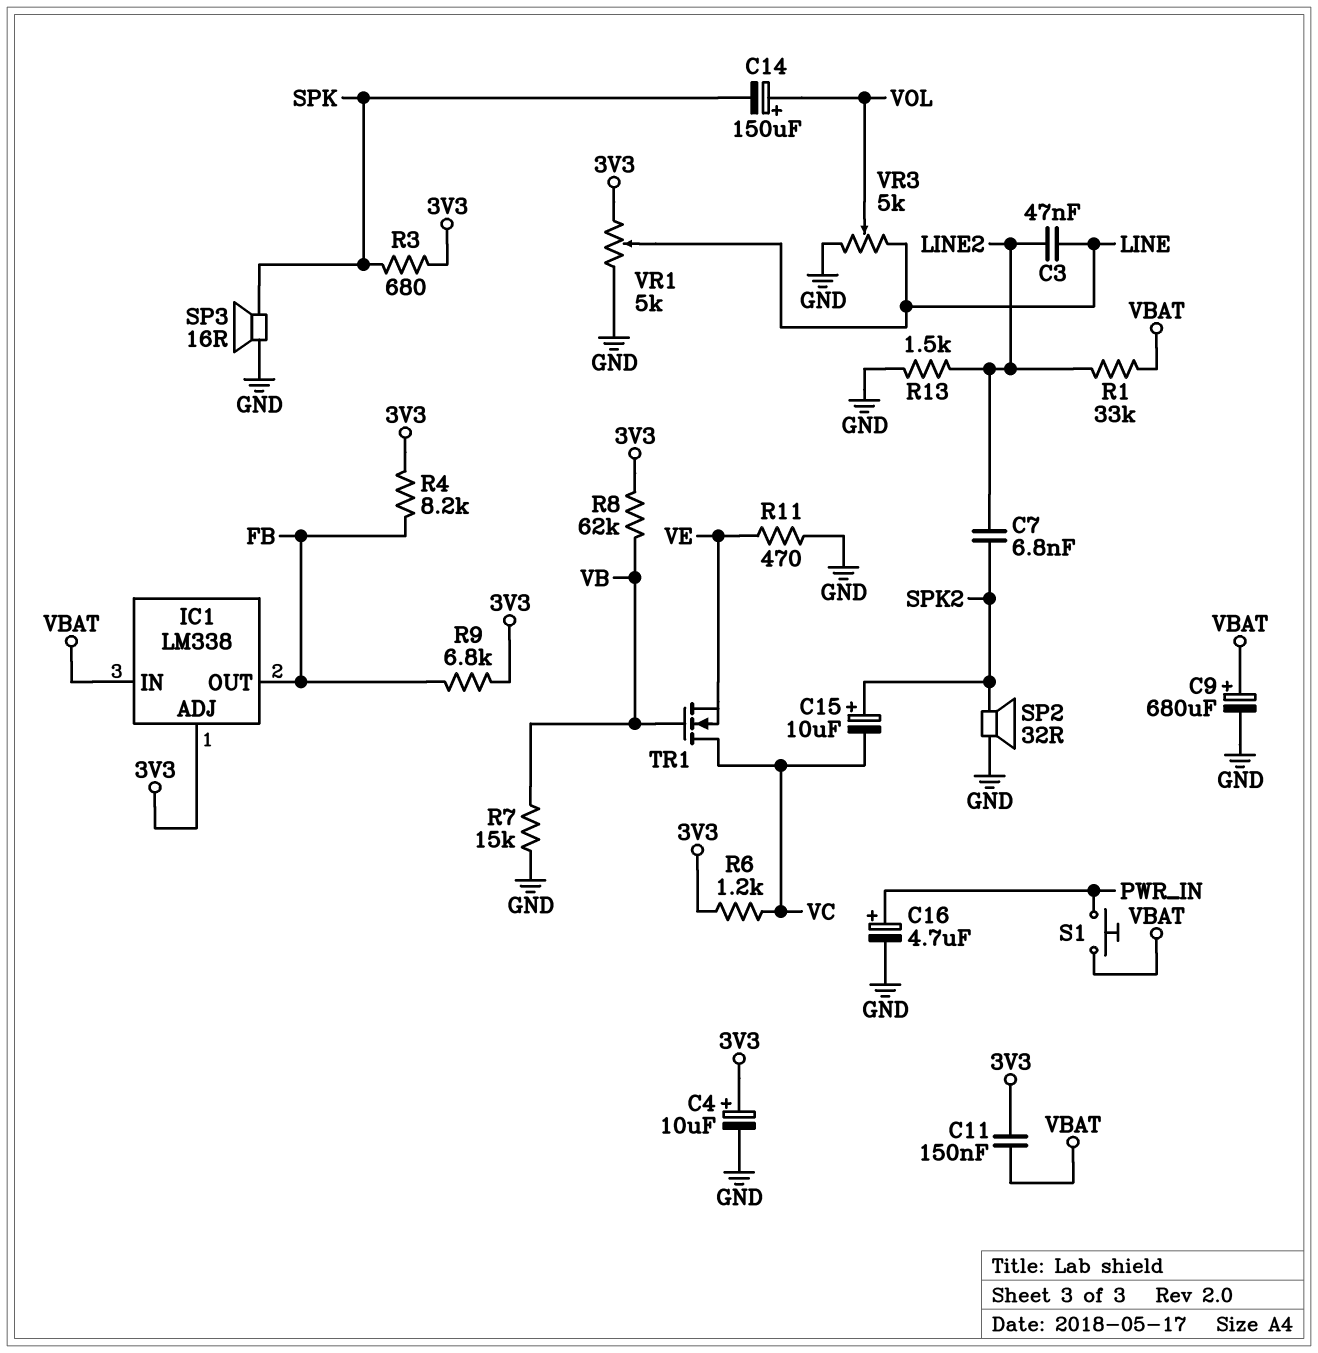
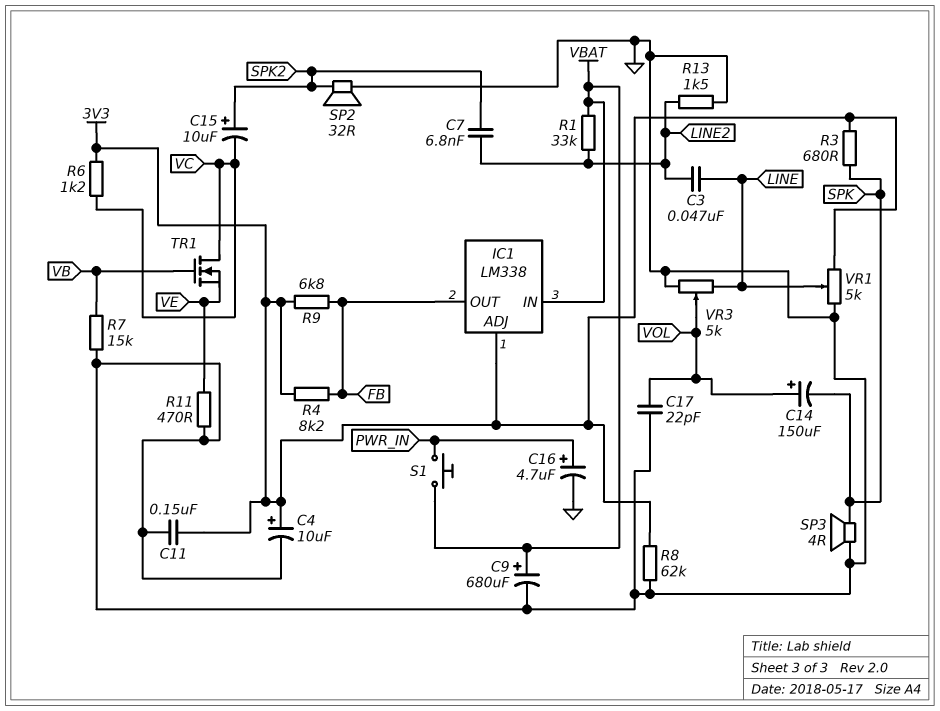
C11: 150nF (3V3, VBAT) -> 150nF (3V3, GND)
C17: none -> 22pF (GND, VOL)
R8: 62k (3V3, VB) -> 62k (3V3, GND)
SP3: speaker 16R (GND, SPK) -> speaker 4R (GND, SPK)

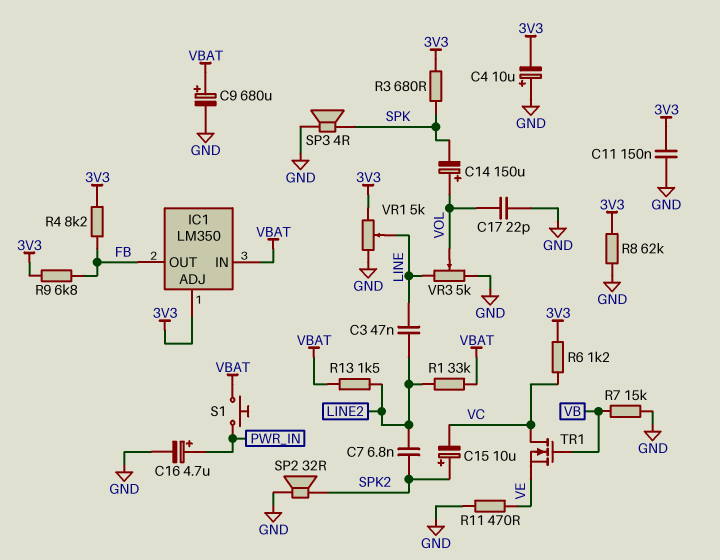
C4: 10uF (plus 3V3, minus GND) -> 10uF (plus GND, minus 3V3)
IC1: LM338 -> LM350
R13: 1.5k (GND, LINE2) -> 1.5k (LINE2, VBAT)

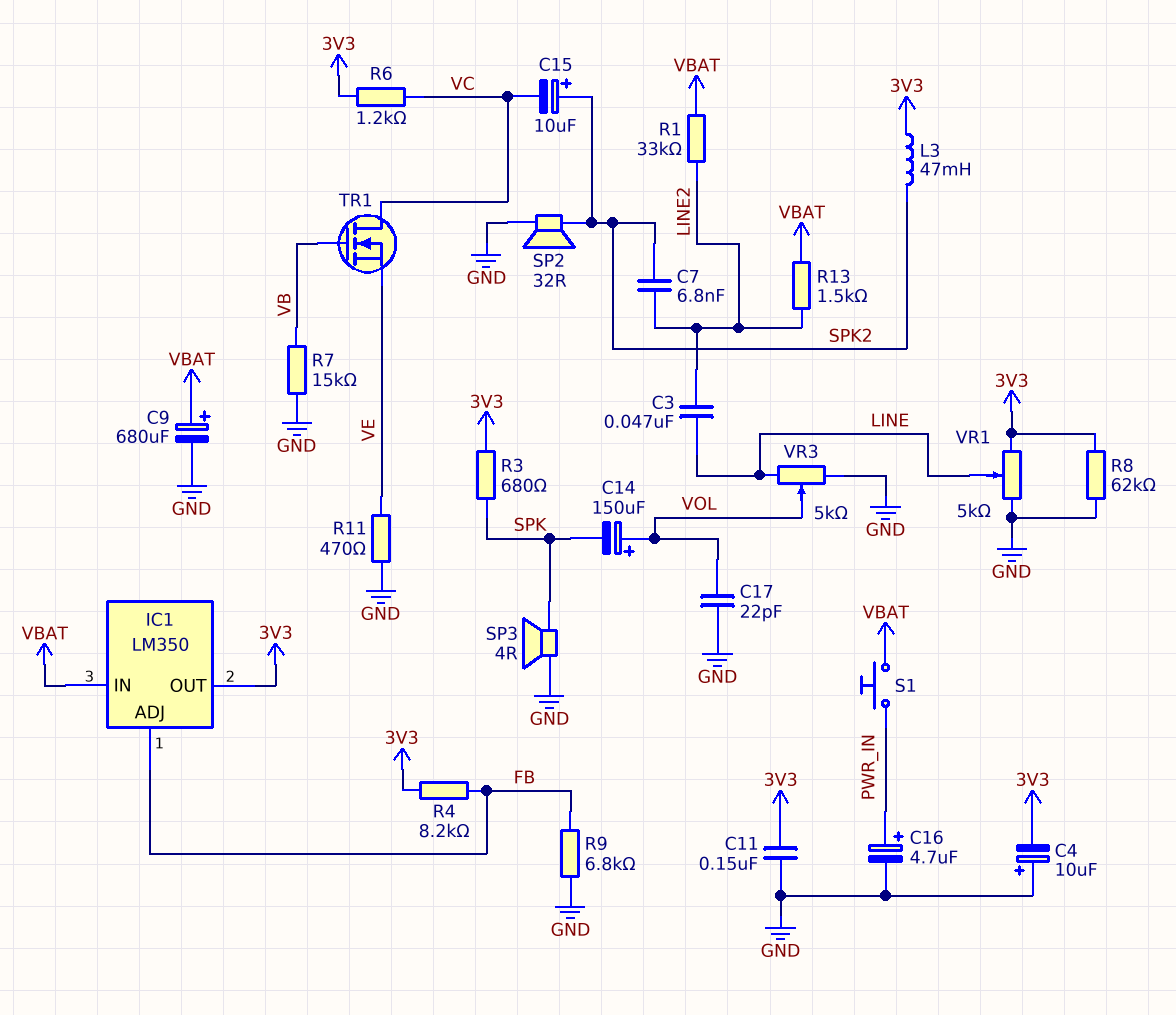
IC1 pin ADJ: 3V3 -> FB
IC1 pin OUT: FB -> 3V3
L3: none -> 47mH (3V3, SPK2)
R9: 6.8k (3V3, FB) -> 6.8k (FB, GND)

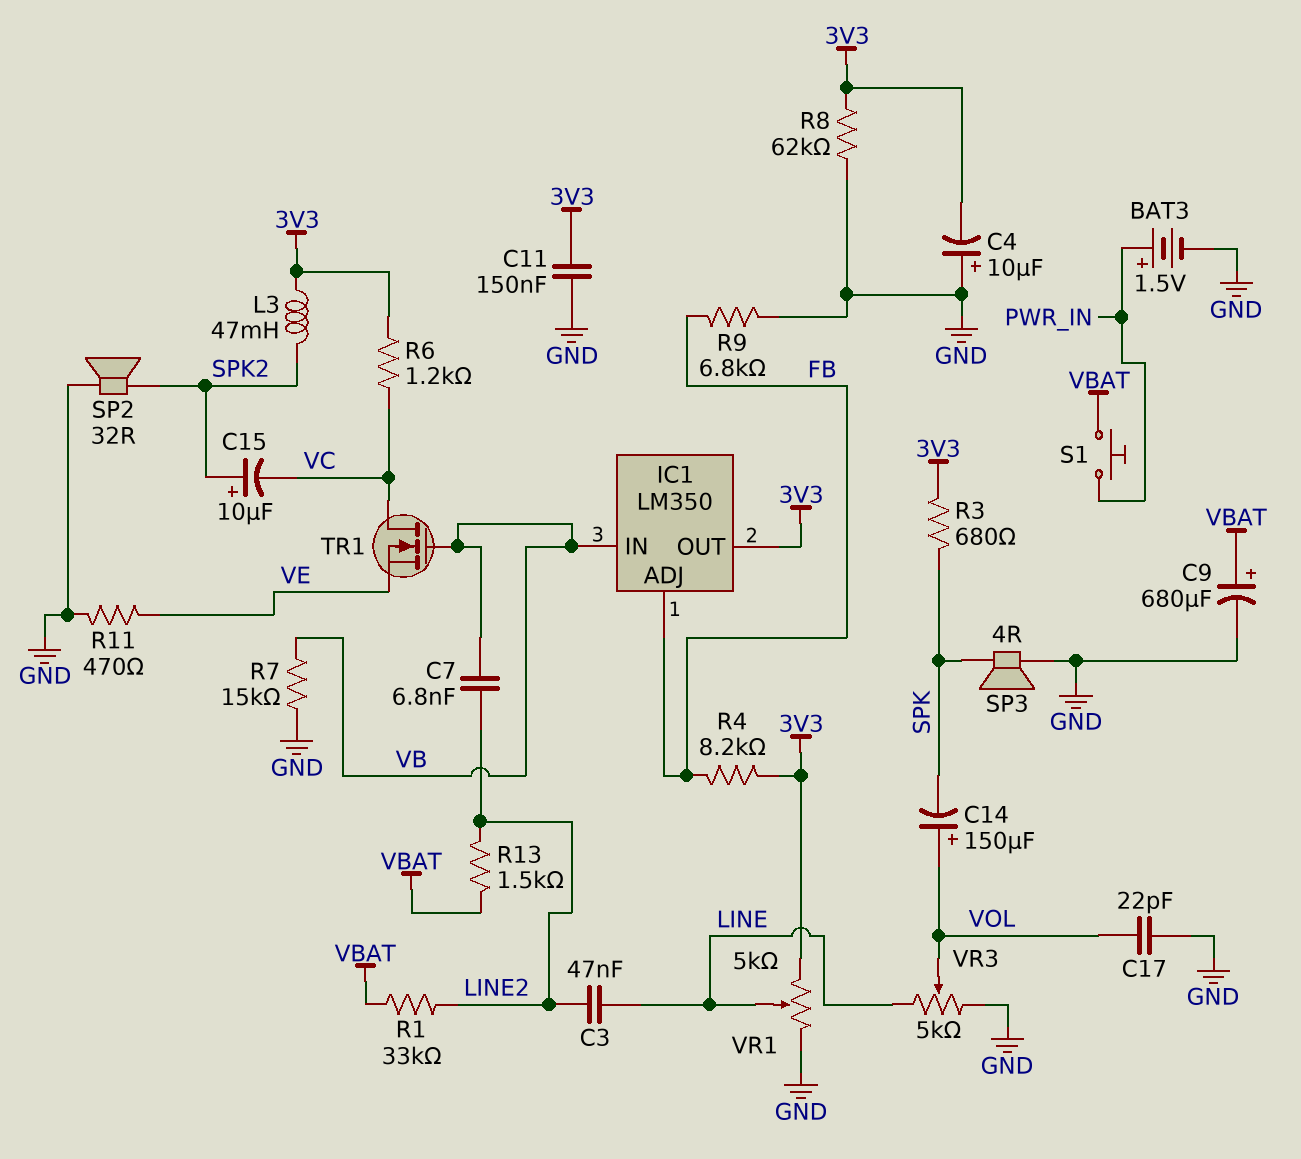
BAT3: none -> 1.5V (plus PWR_IN, minus GND)
C7: 6.8nF (LINE2, SPK2) -> 6.8nF (LINE2, VB)
C16: 4.7uF (plus PWR_IN, minus GND) -> none
IC1 pin IN: VBAT -> VB

